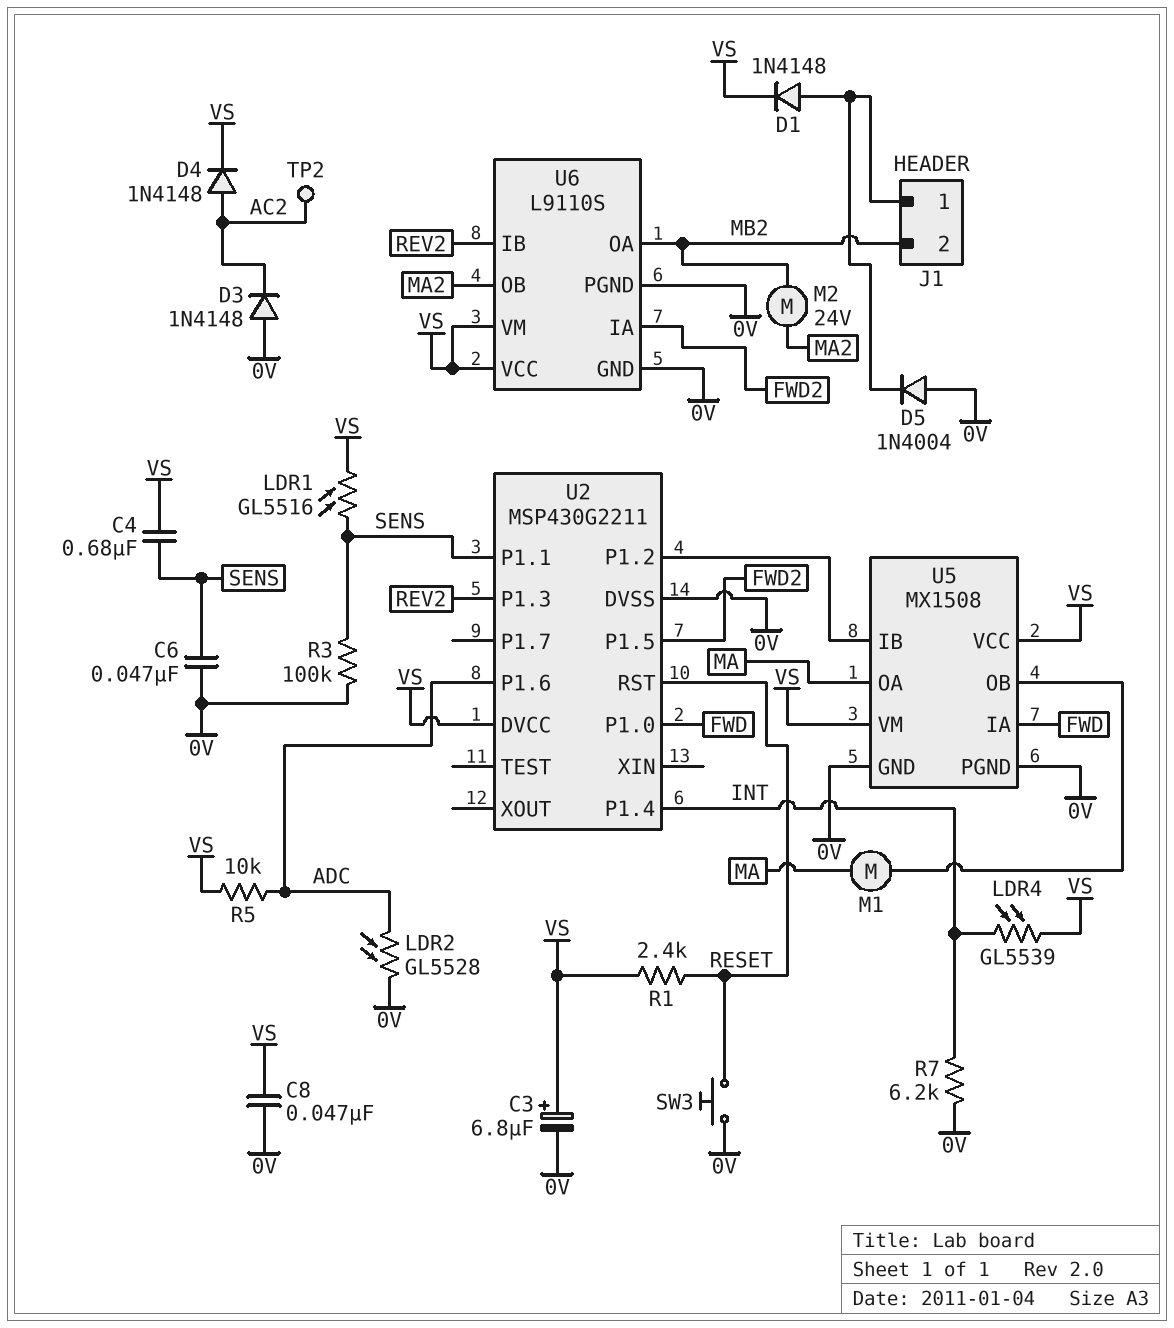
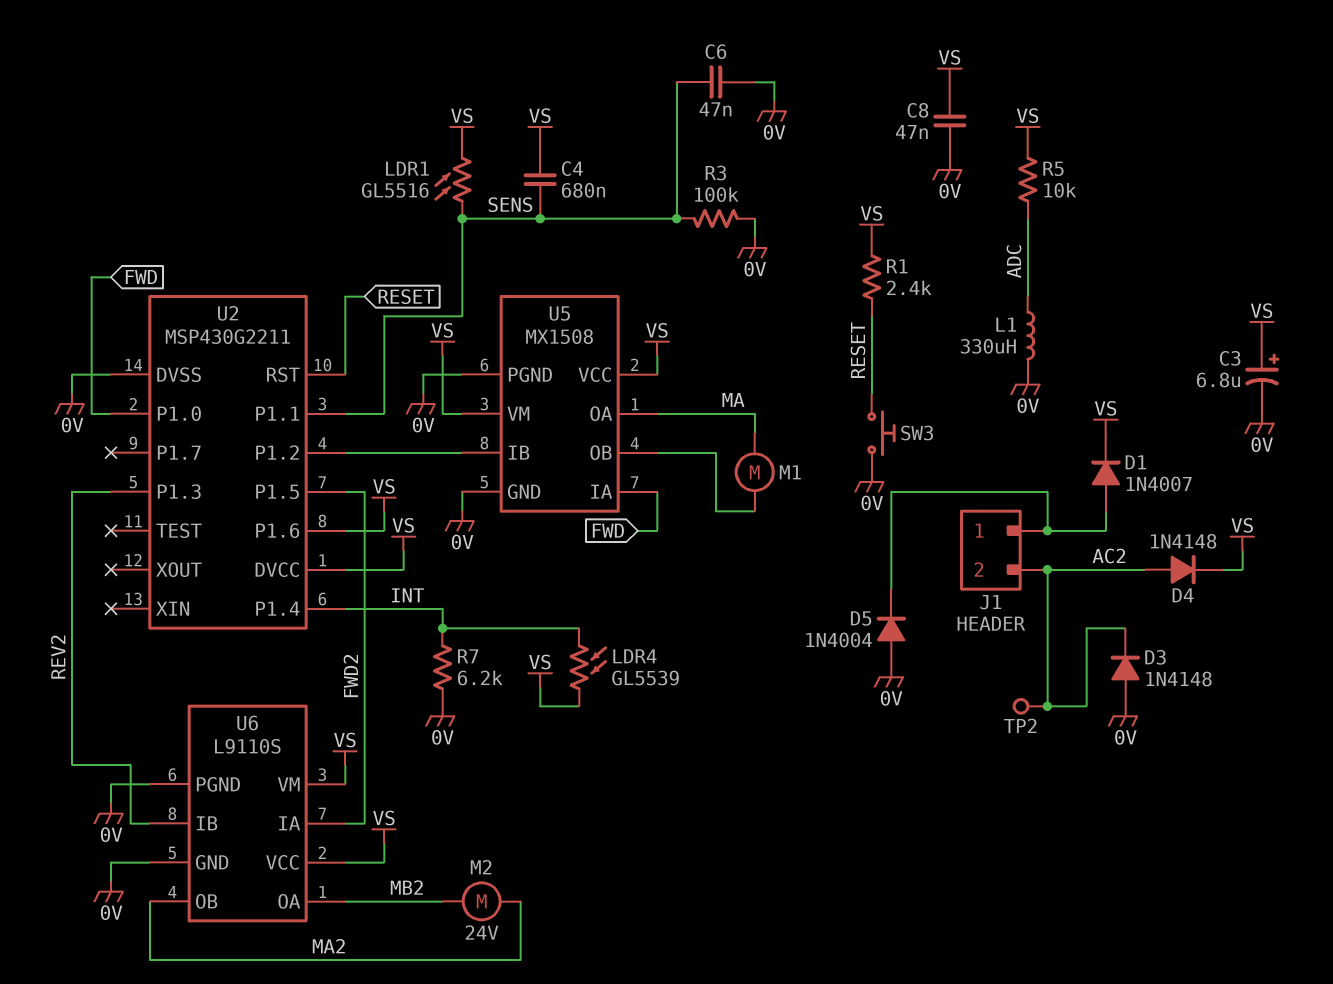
D1: diode 1N4148 (A J1/1, K VS) -> diode 1N4007 (A J1/1, K VS)
J1 pin 2: MB2 -> AC2
L1: none -> 330uH (0V, ADC)
LDR2: GL5528 (0V, ADC) -> none
U2 pin P1.6: ADC -> VS

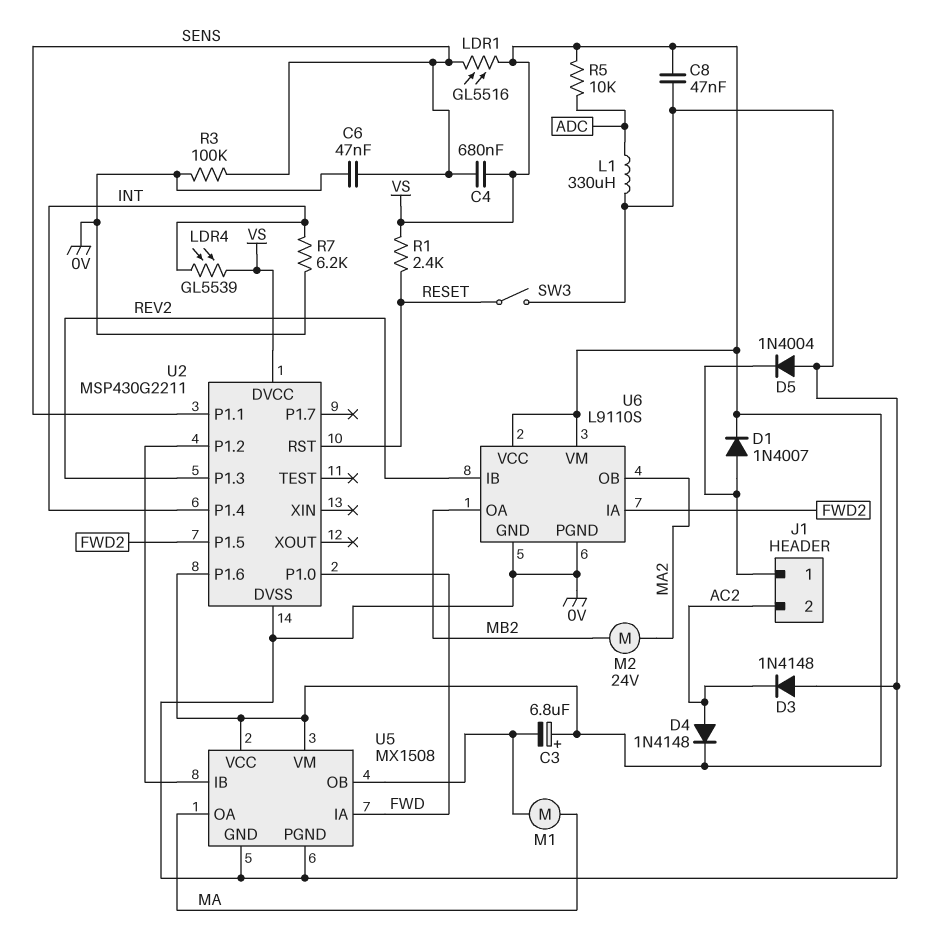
C3: 6.8uF (plus VS, minus 0V) -> 6.8uF (plus VS, minus U5/OB)
SW3: button (0V, RESET) -> switch (0V, RESET)
TP2: test point (AC2) -> none

